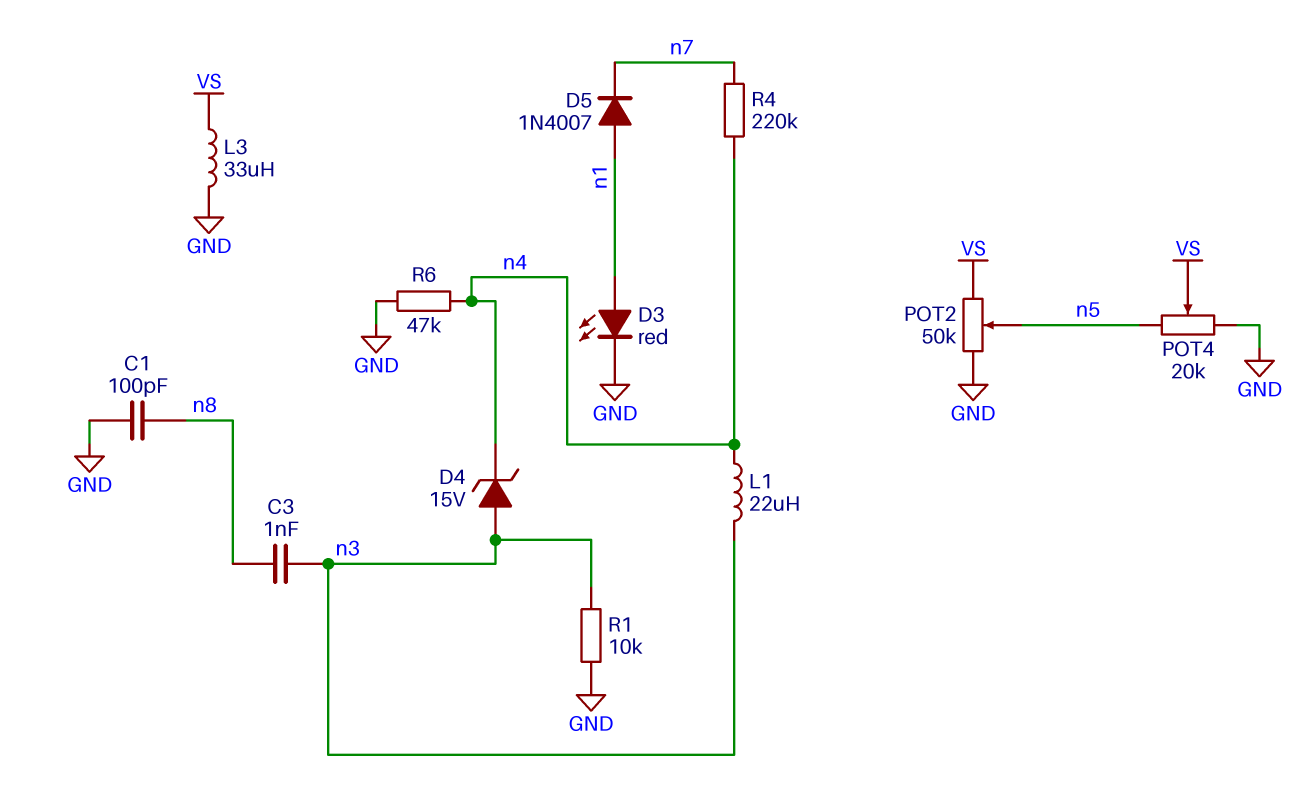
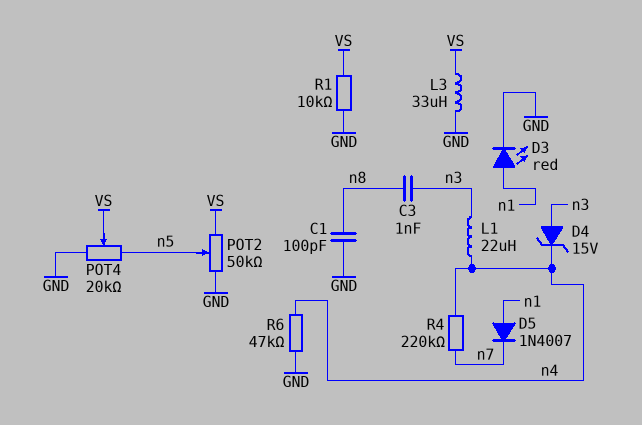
R1: 10k (GND, n3) -> 10k (GND, VS)

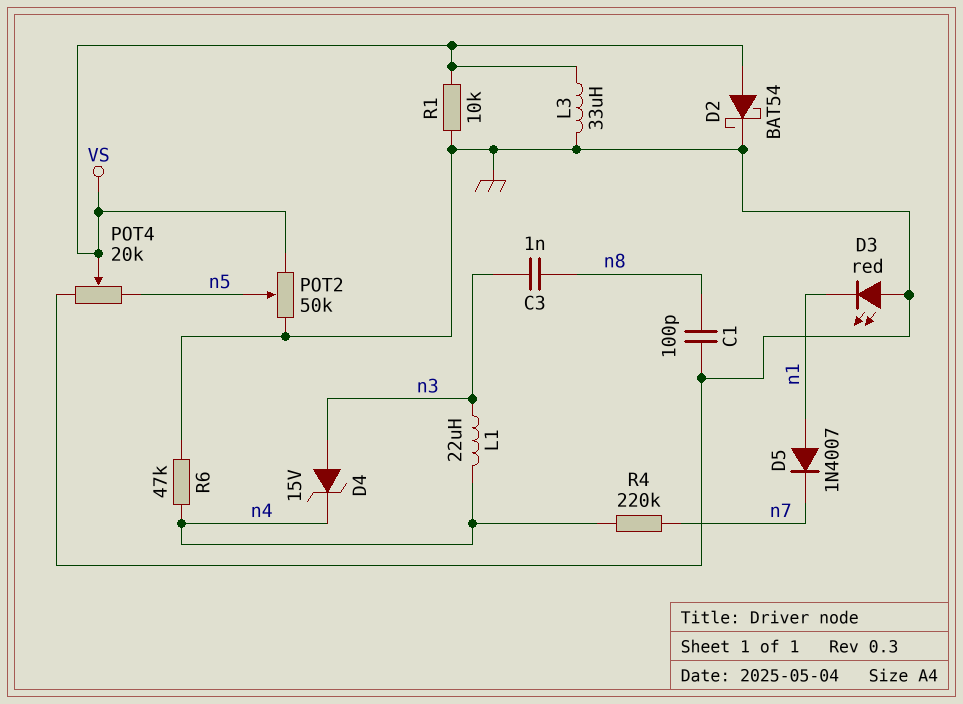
D2: none -> schottky BAT54 (A VS, K GND)
D3: LED red (A n1, K GND) -> LED red (A GND, K n1)

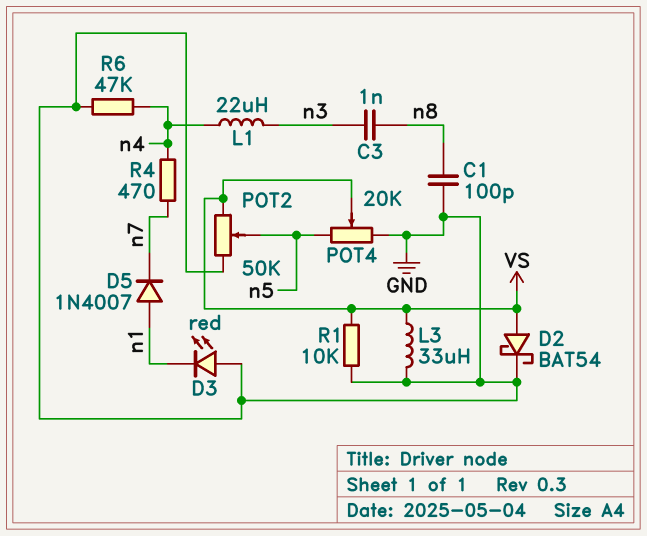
D4: zener 15V (A n3, K n4) -> none
R4: 220k (n4, n7) -> 470 (n4, n7)

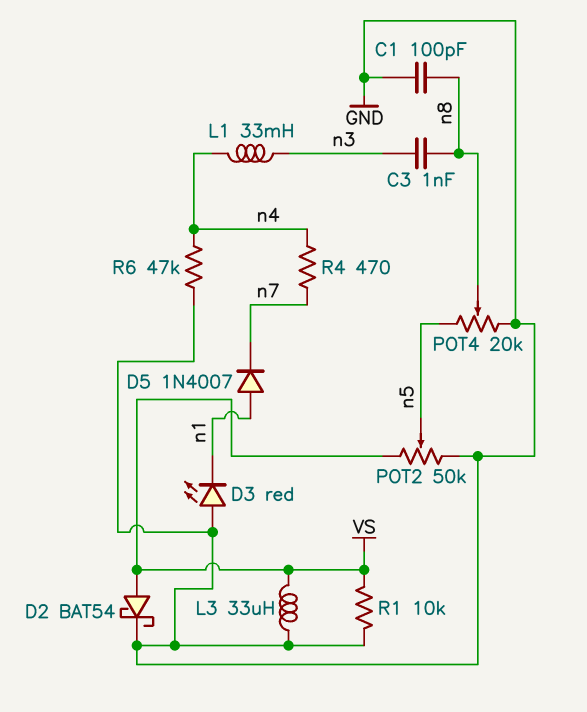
L1: 22uH (n3, n4) -> 33mH (n3, n4)
POT4: 20k (GND, n5, wiper VS) -> 20k (GND, n5, wiper n8)

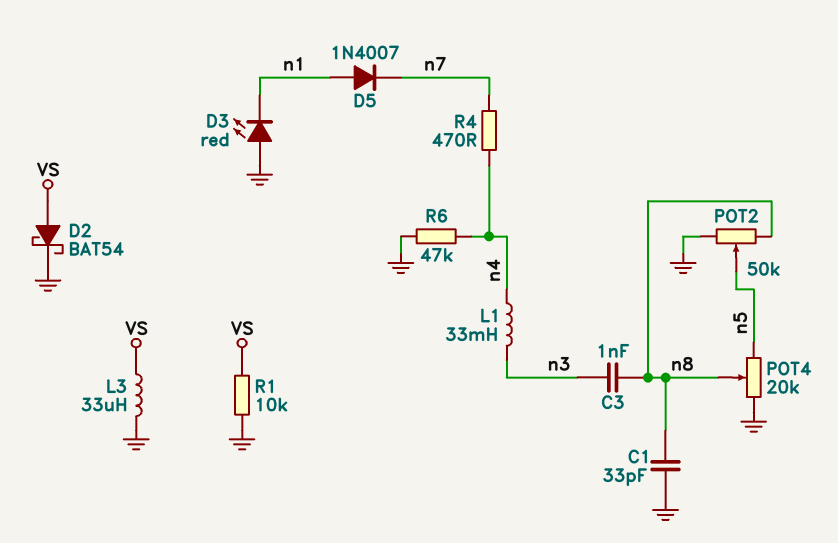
C1: 100pF (GND, n8) -> 33pF (GND, n8)
POT2: 50k (GND, VS, wiper n5) -> 50k (GND, n8, wiper n5)

